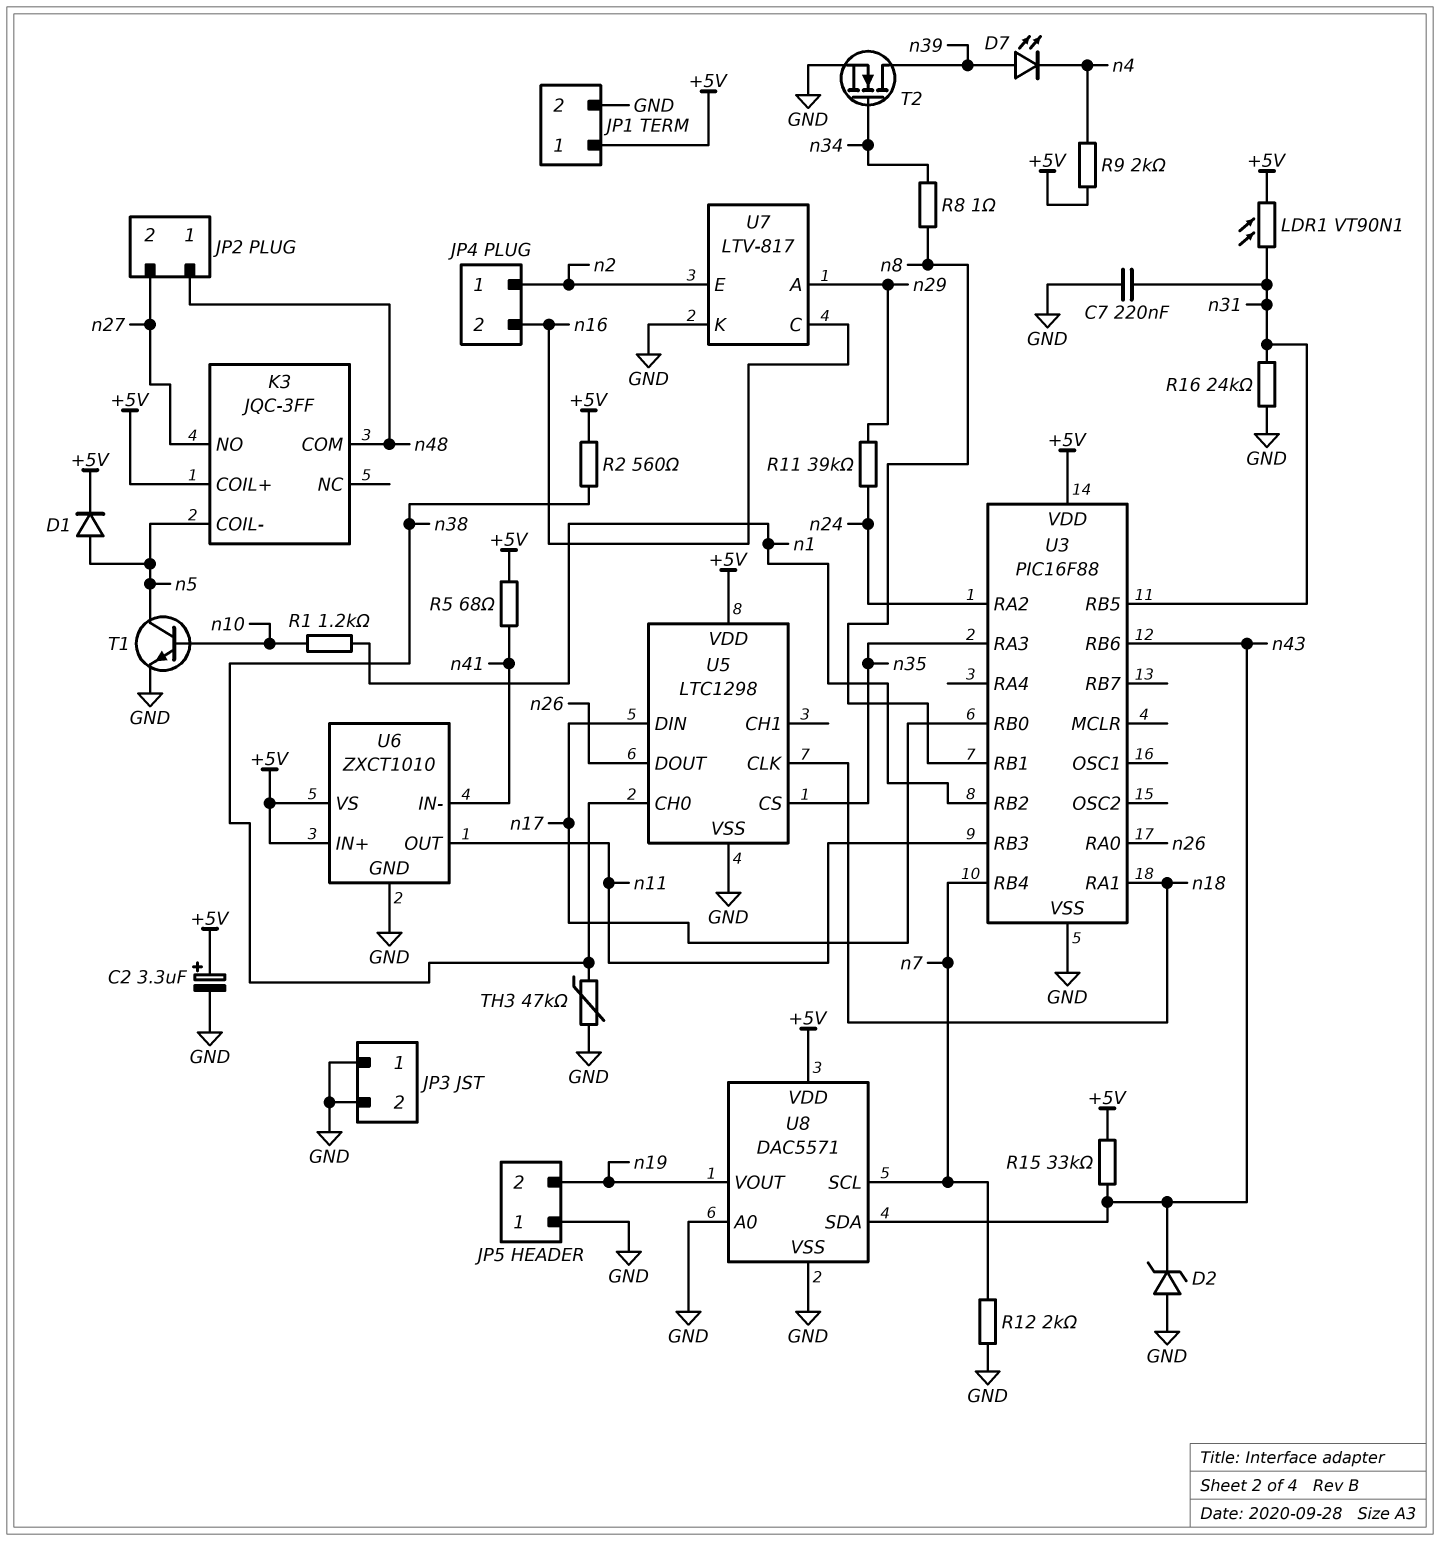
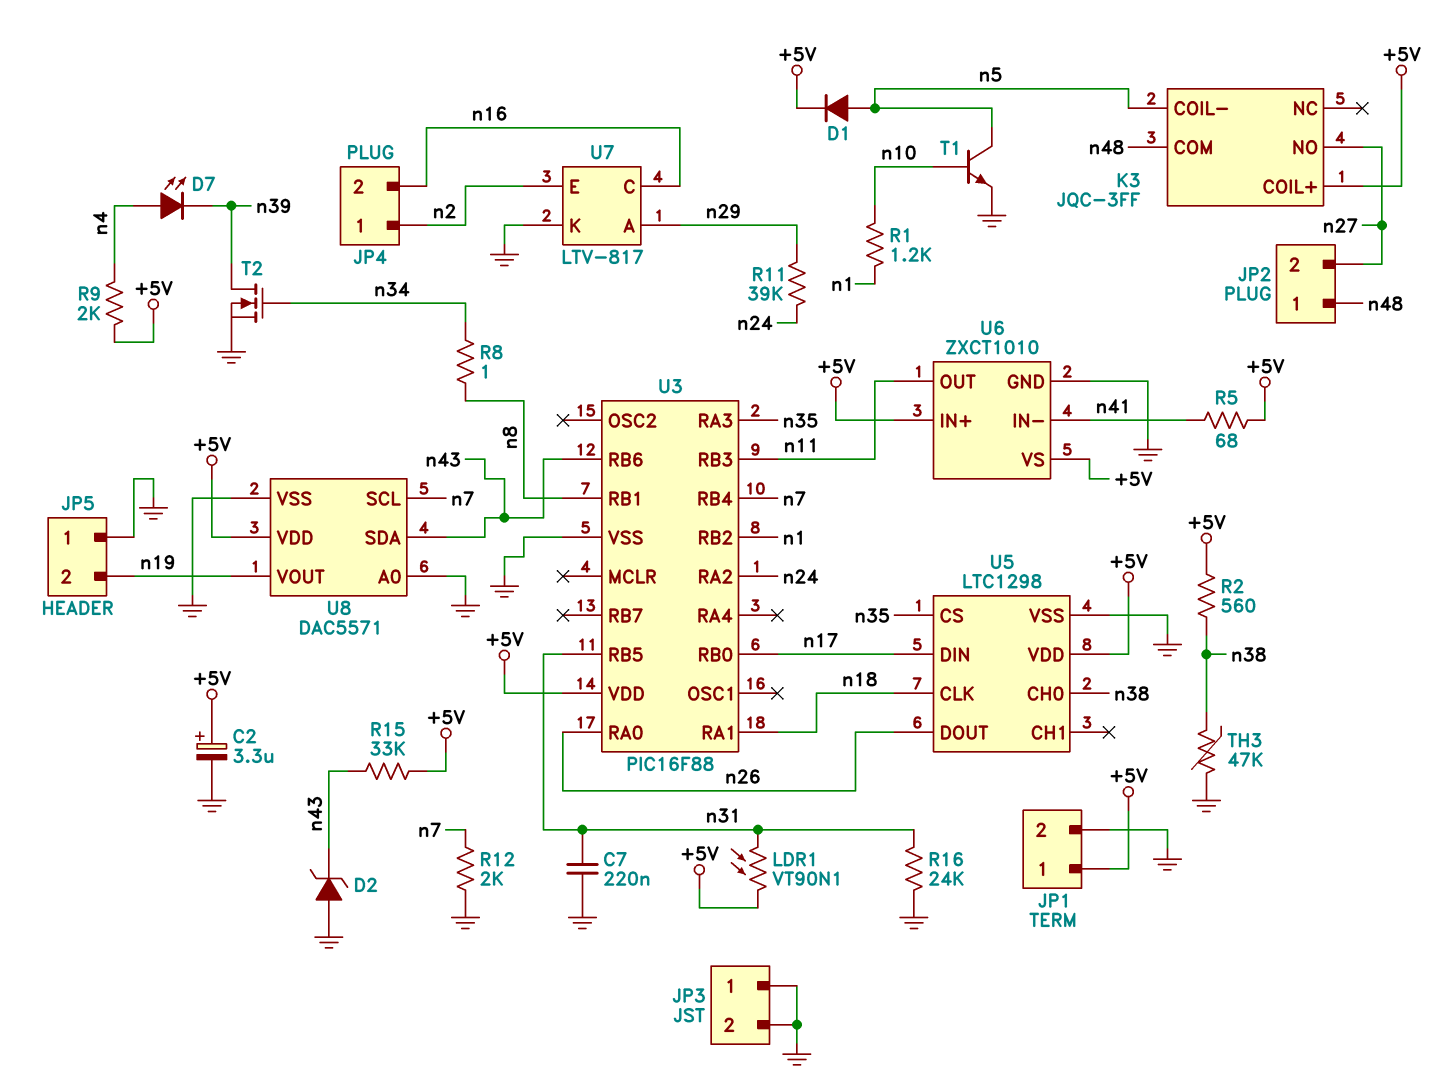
D7: LED (A n39, K n4) -> LED (A n4, K n39)

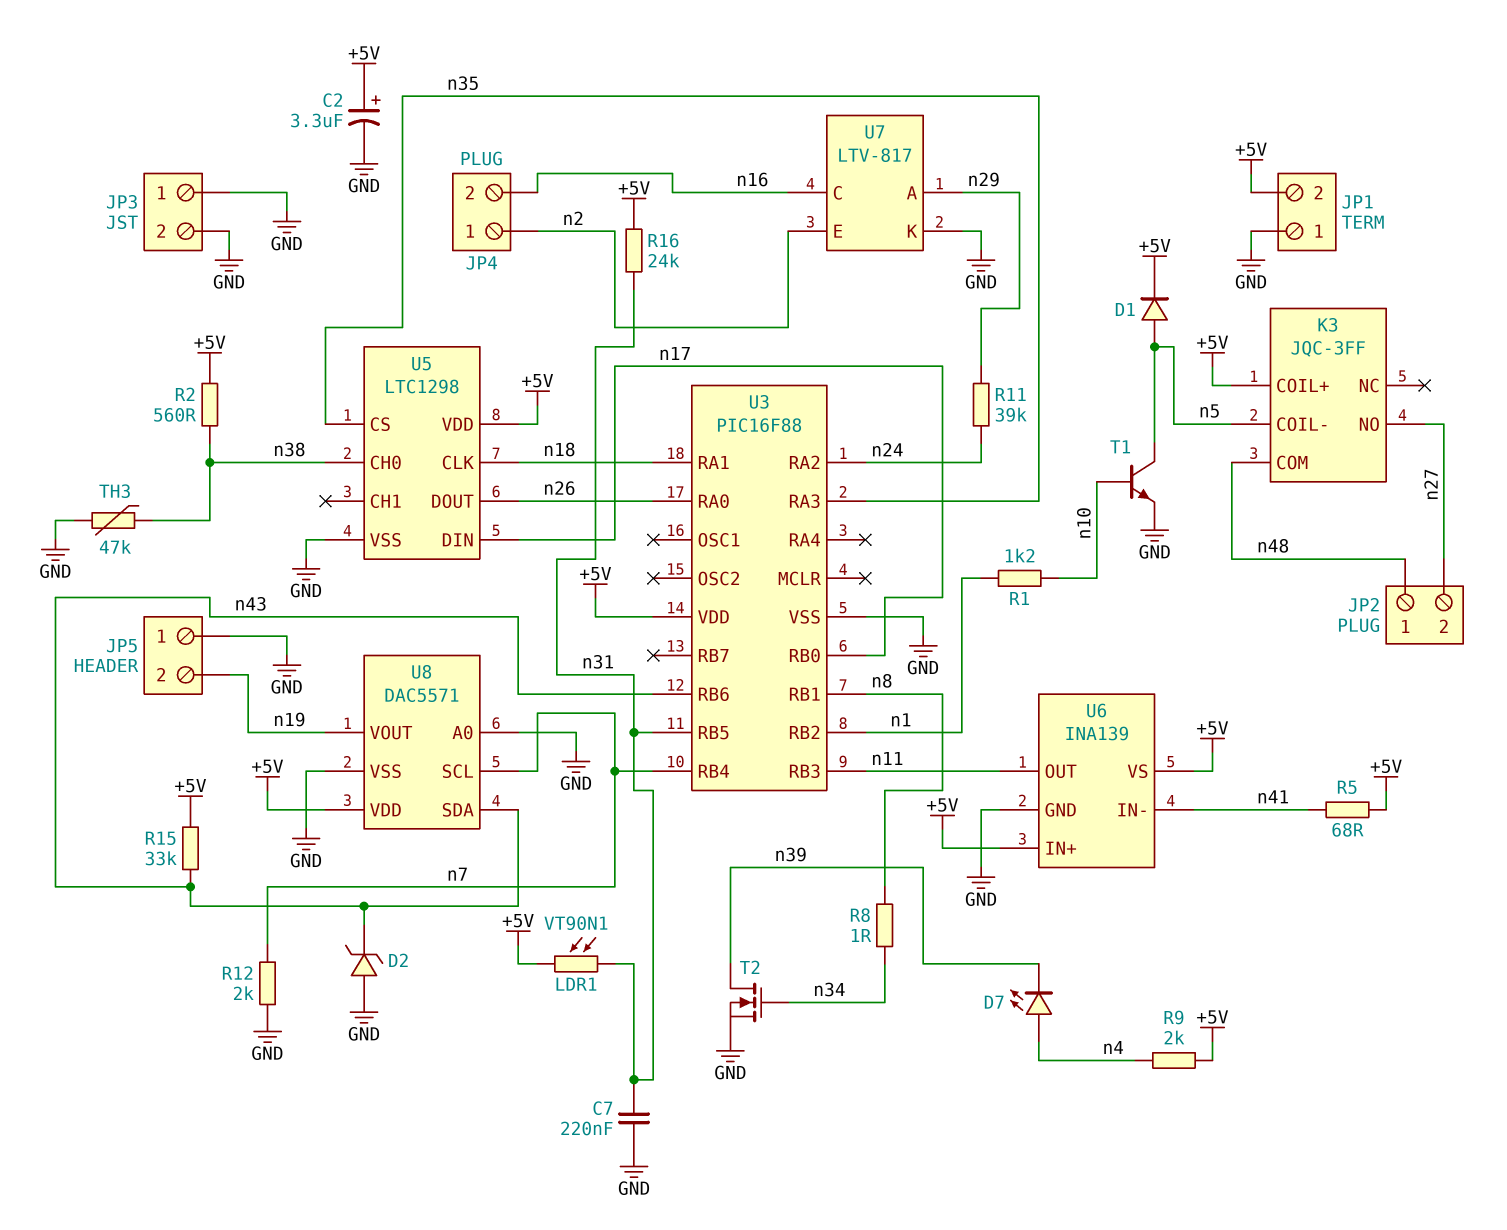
JP1 pin 1: +5V -> GND
JP1 pin 2: GND -> +5V
R16: 24k (GND, n31) -> 24k (+5V, n31)
U6: ZXCT1010 -> INA139

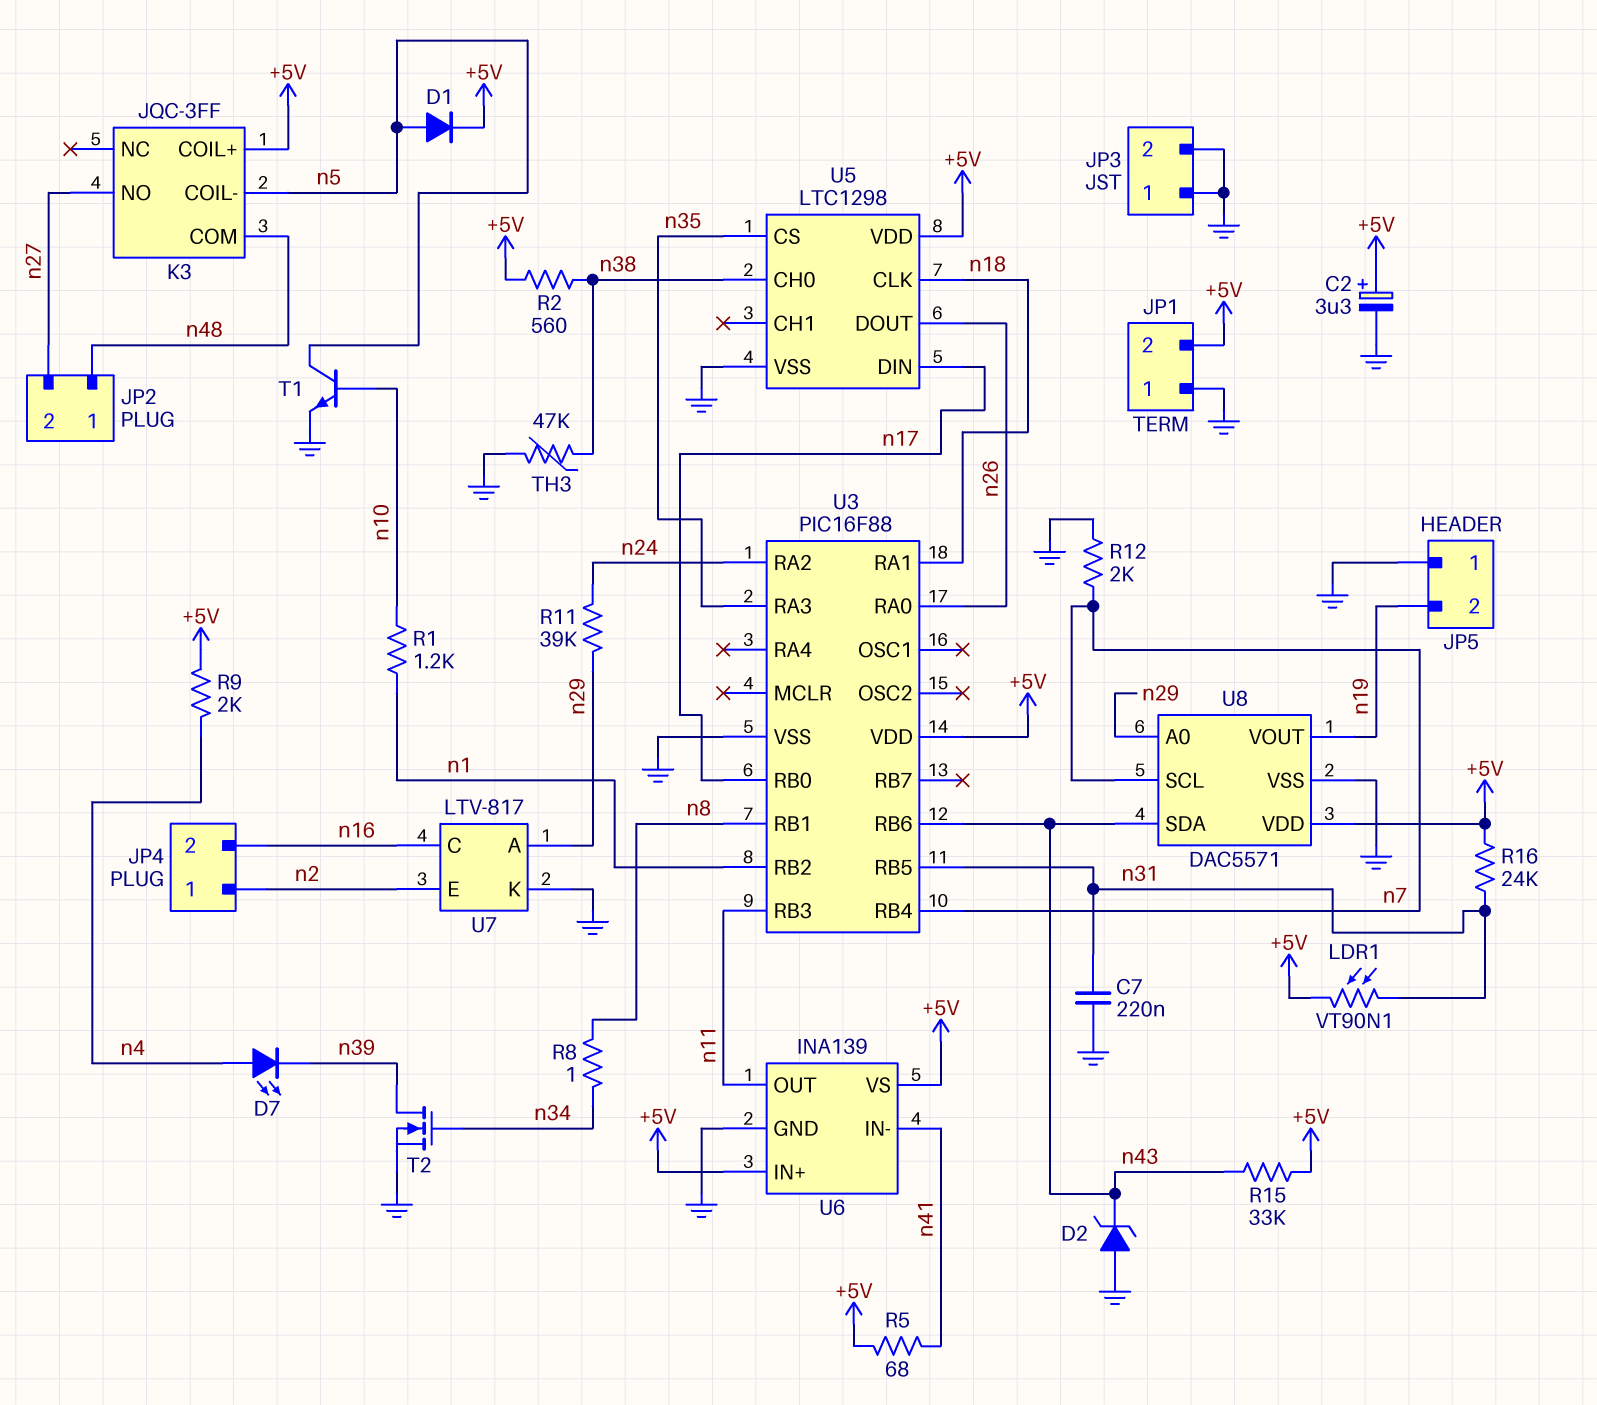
U8 pin A0: GND -> n29

